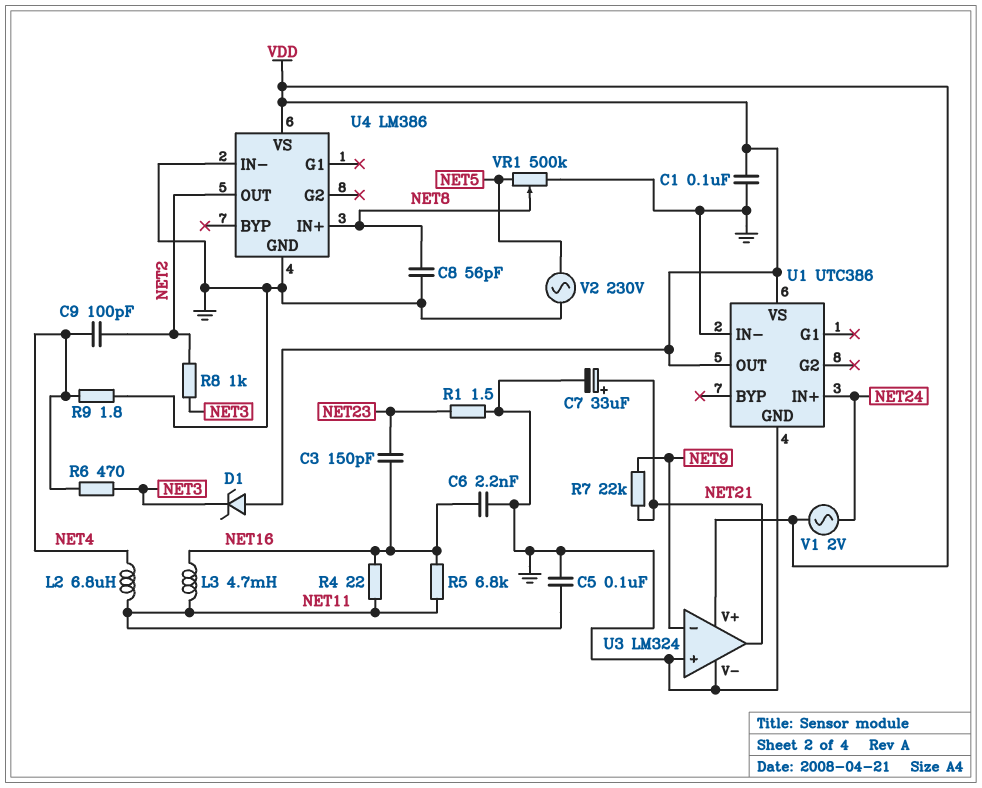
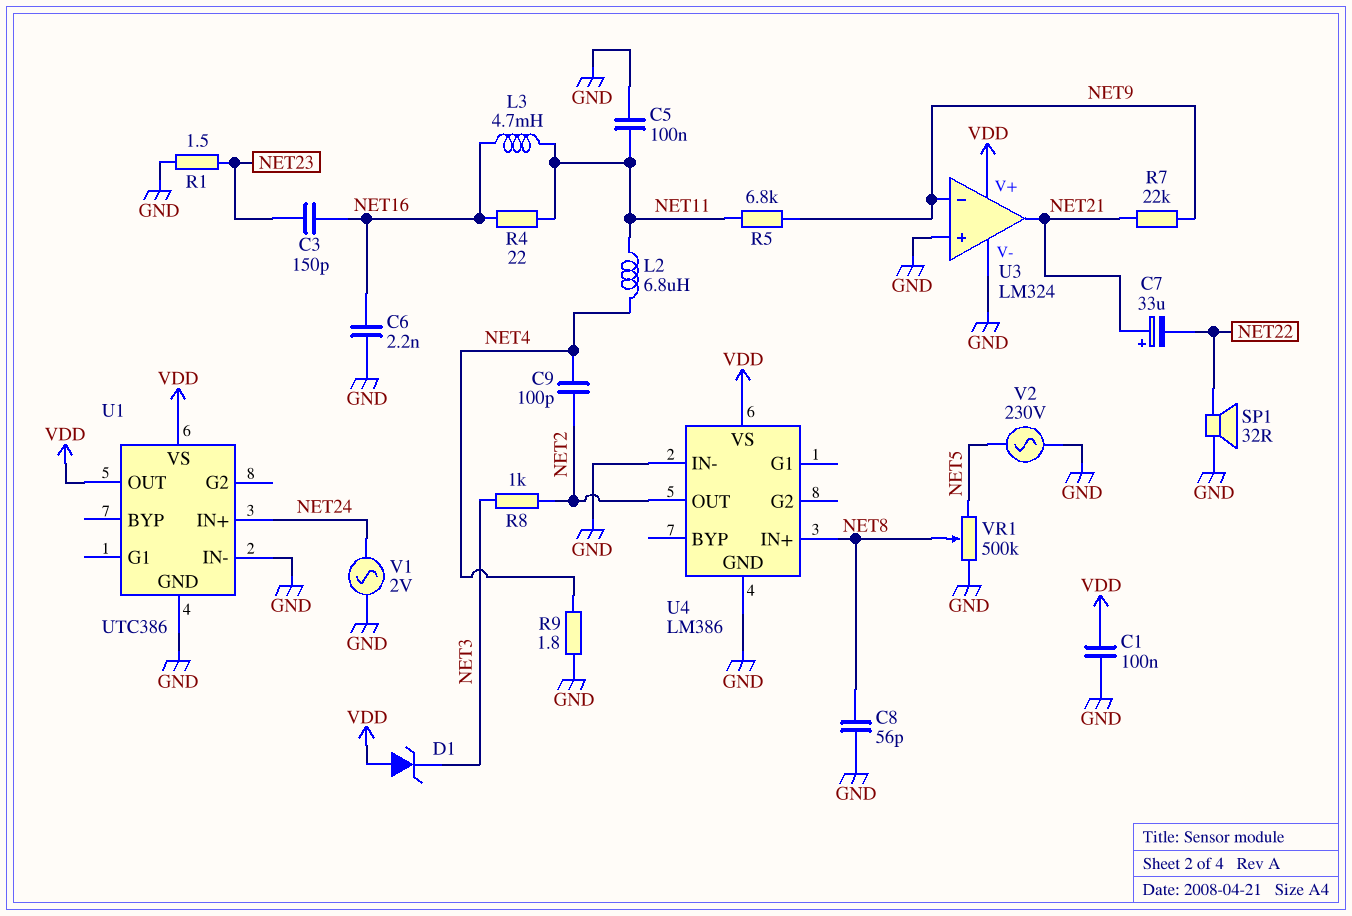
C7: 33uF (plus NET21, minus GND) -> 33uF (plus NET21, minus NET22)
R5: 6.8k (NET11, NET16) -> 6.8k (NET9, NET11)
R6: 470 (NET3, NET4) -> none
SP1: none -> speaker 32R (GND, NET22)
V1: AC 2V (NET24, VDD) -> AC 2V (GND, NET24)

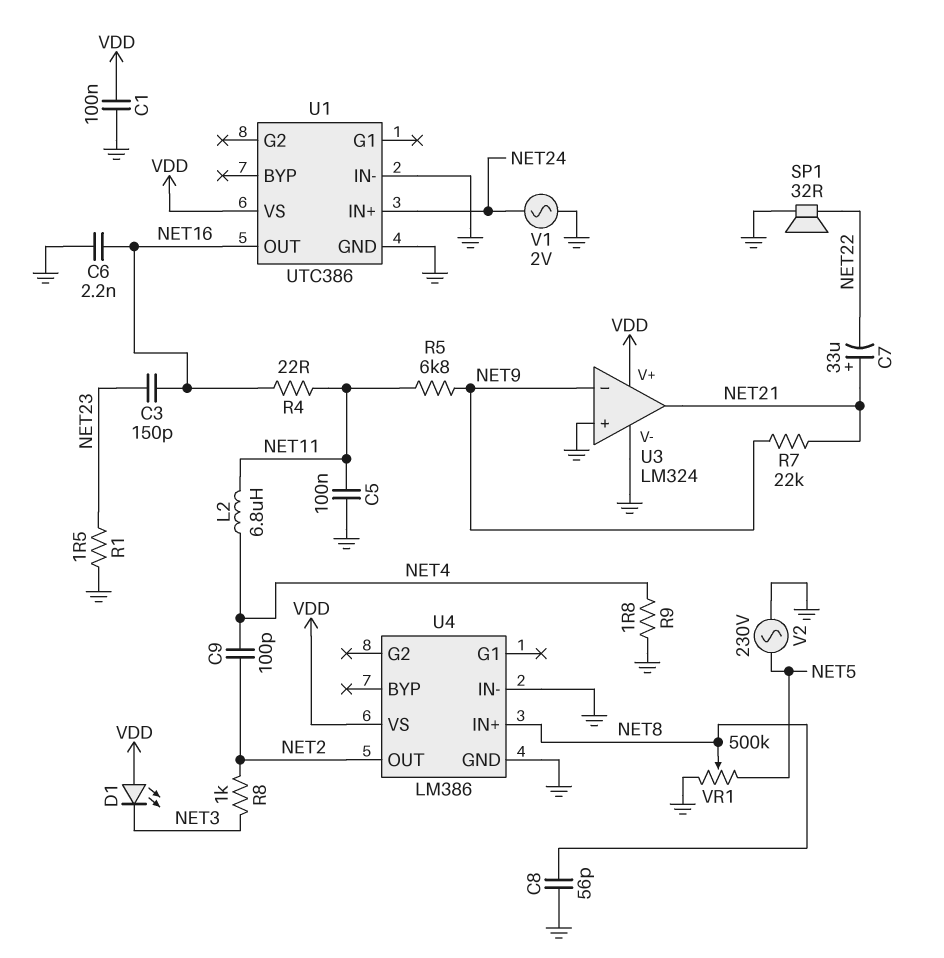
D1: zener (A VDD, K NET3) -> LED (A VDD, K NET3)
L3: 4.7mH (NET11, NET16) -> none
U1 pin OUT: VDD -> NET16

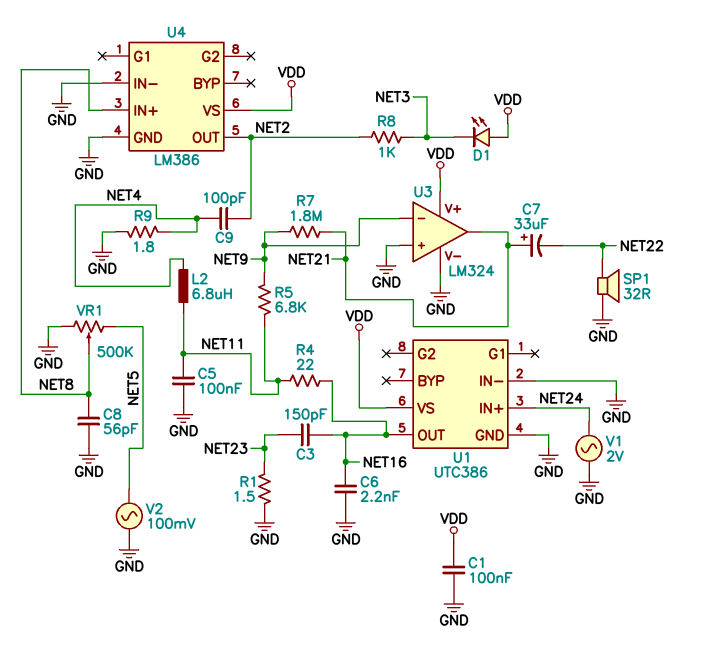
R7: 22k (NET9, NET21) -> 1.8M (NET9, NET21)
V2: AC 230V (GND, NET5) -> AC 100mV (GND, NET5)

